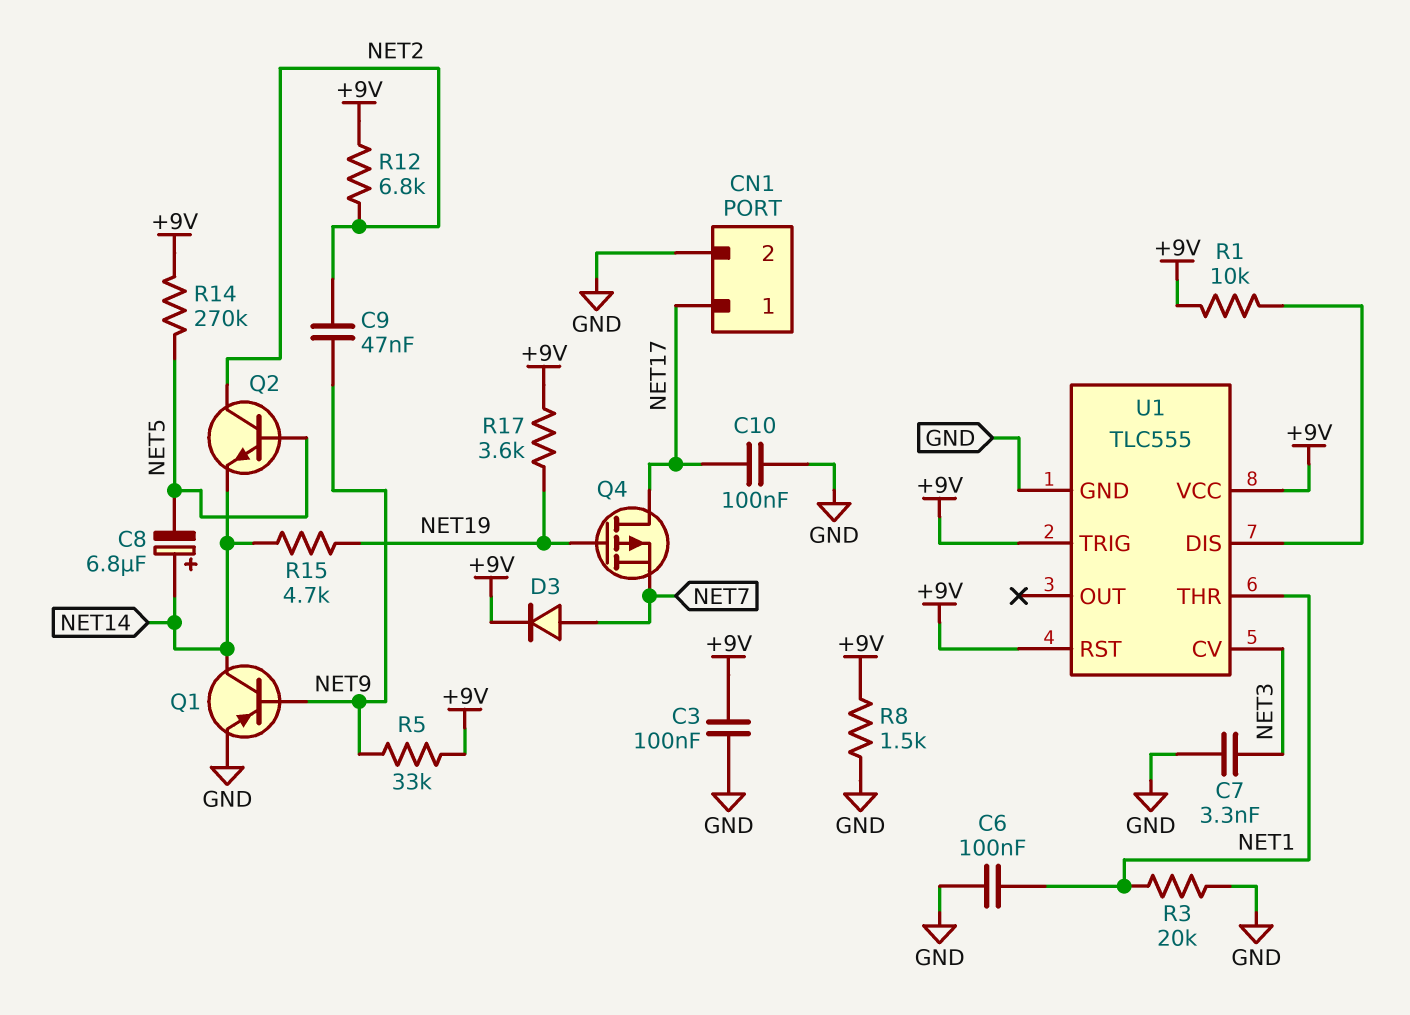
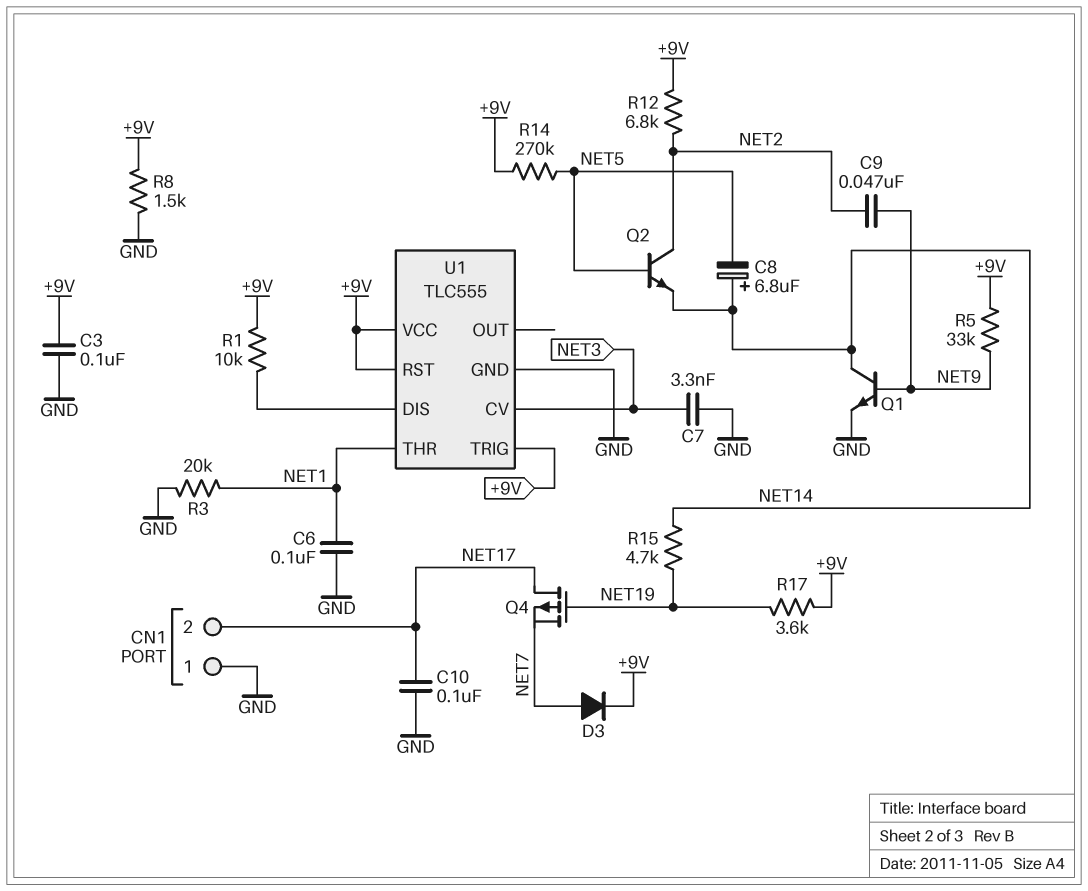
CN1 pin 1: NET17 -> GND
CN1 pin 2: GND -> NET17
Q1: PNP (B NET9, C NET14, E GND) -> NPN (B NET9, C NET14, E GND)

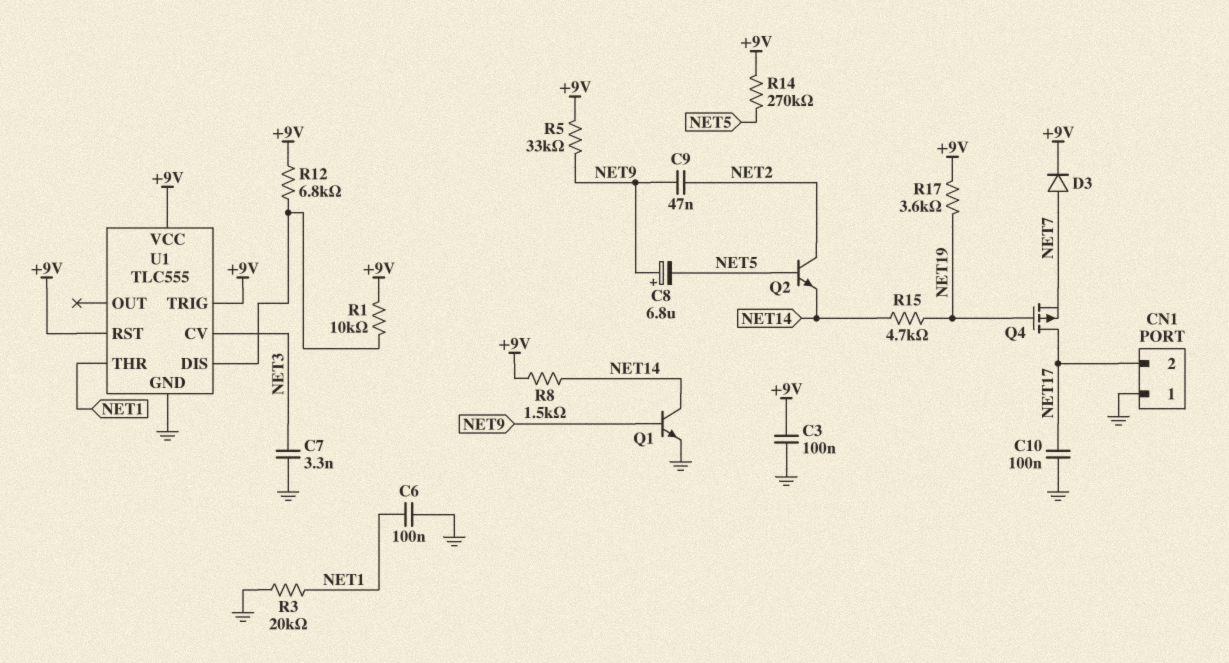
C8: 6.8uF (plus NET14, minus NET5) -> 6.8uF (plus NET9, minus NET5)
R8: 1.5k (+9V, GND) -> 1.5k (+9V, NET14)
R12: 6.8k (+9V, NET2) -> 6.8k (+9V, U1/DIS)

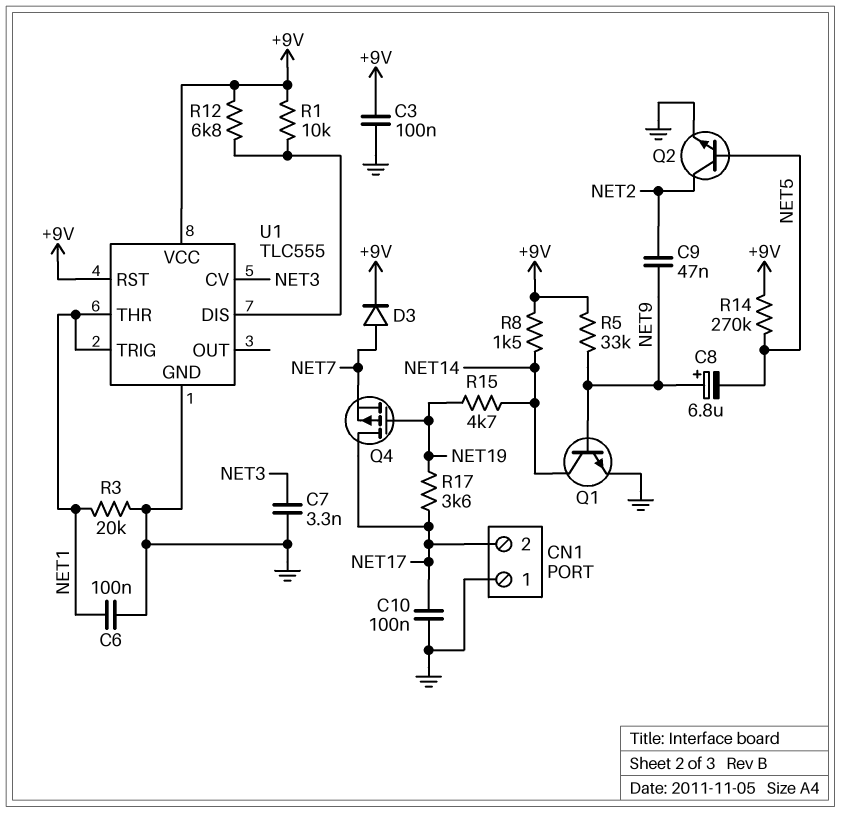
Q2: NPN (B NET5, C NET2, E NET14) -> NPN (B NET5, C NET2, E GND)
R17: 3.6k (+9V, NET19) -> 3.6k (NET17, NET19)
U1 pin TRIG: +9V -> NET1

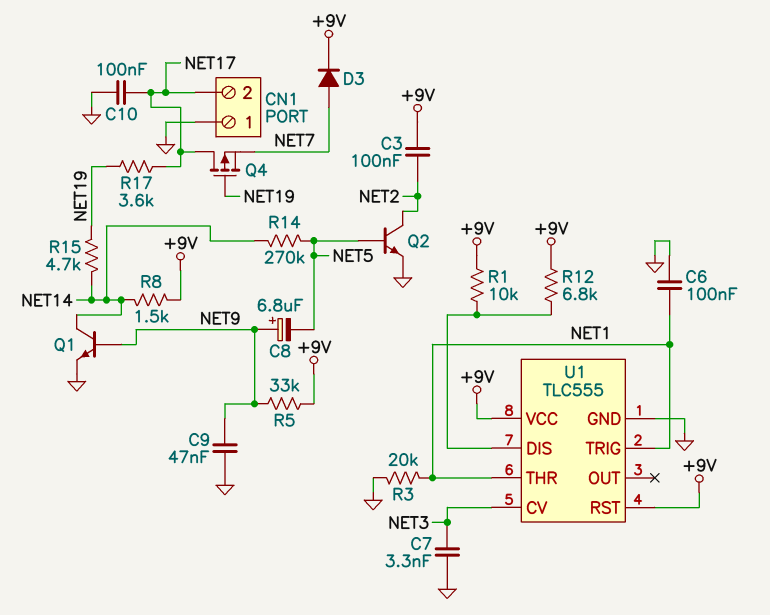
C3: 100nF (+9V, GND) -> 100nF (+9V, NET2)
C9: 47nF (NET2, NET9) -> 47nF (GND, NET9)
R14: 270k (+9V, NET5) -> 270k (NET5, NET14)

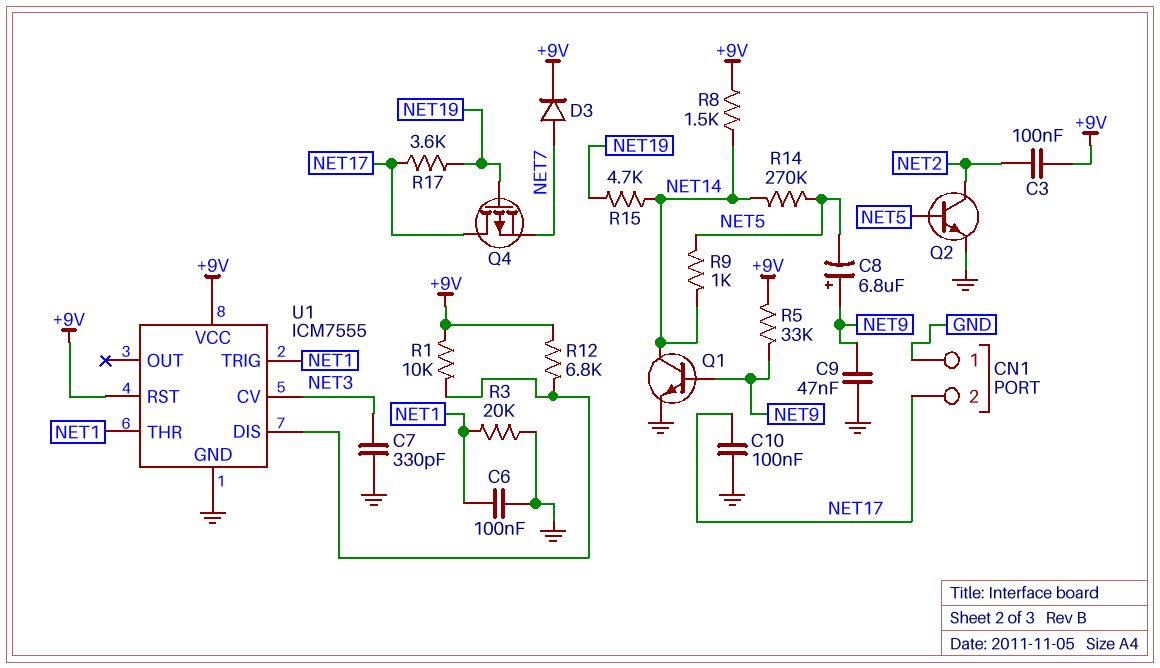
C7: 3.3nF (GND, NET3) -> 330pF (GND, NET3)
R9: none -> 1k (NET5, NET14)
U1: TLC555 -> ICM7555

